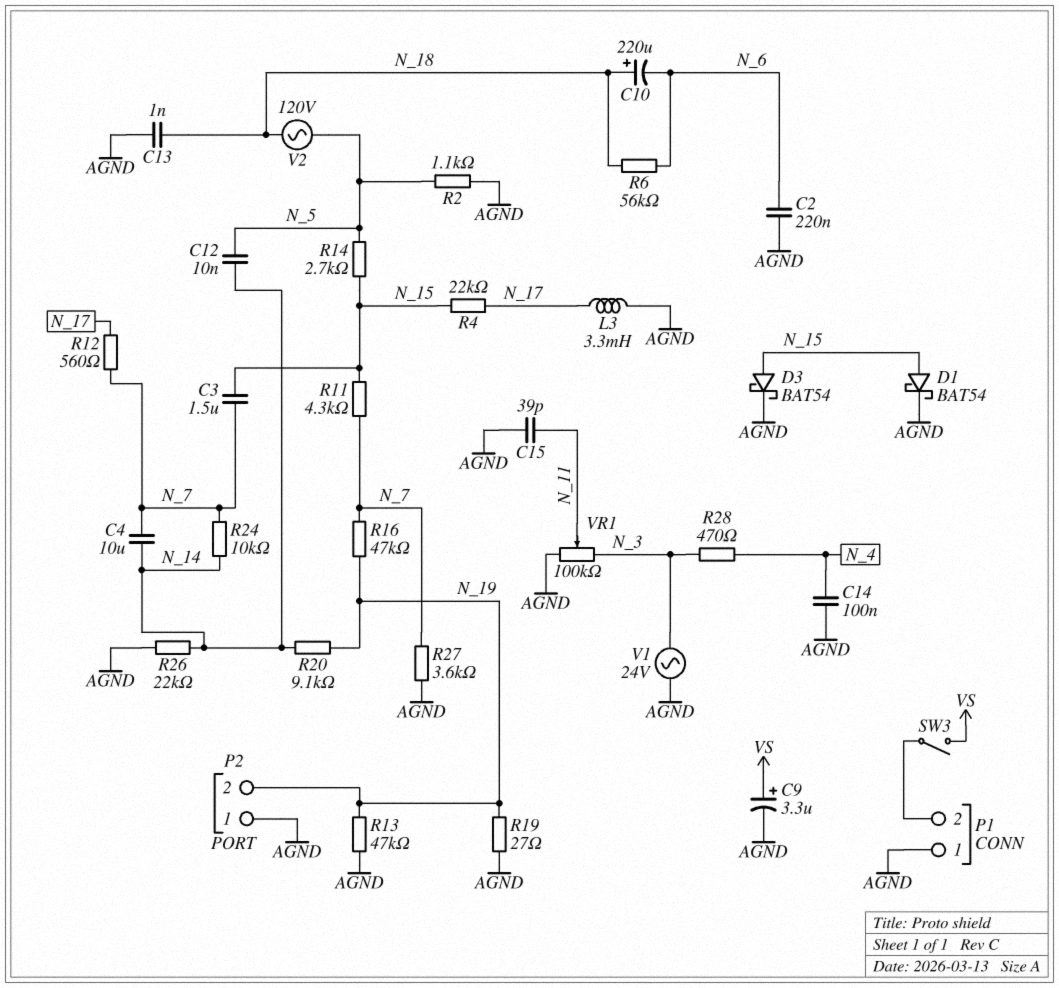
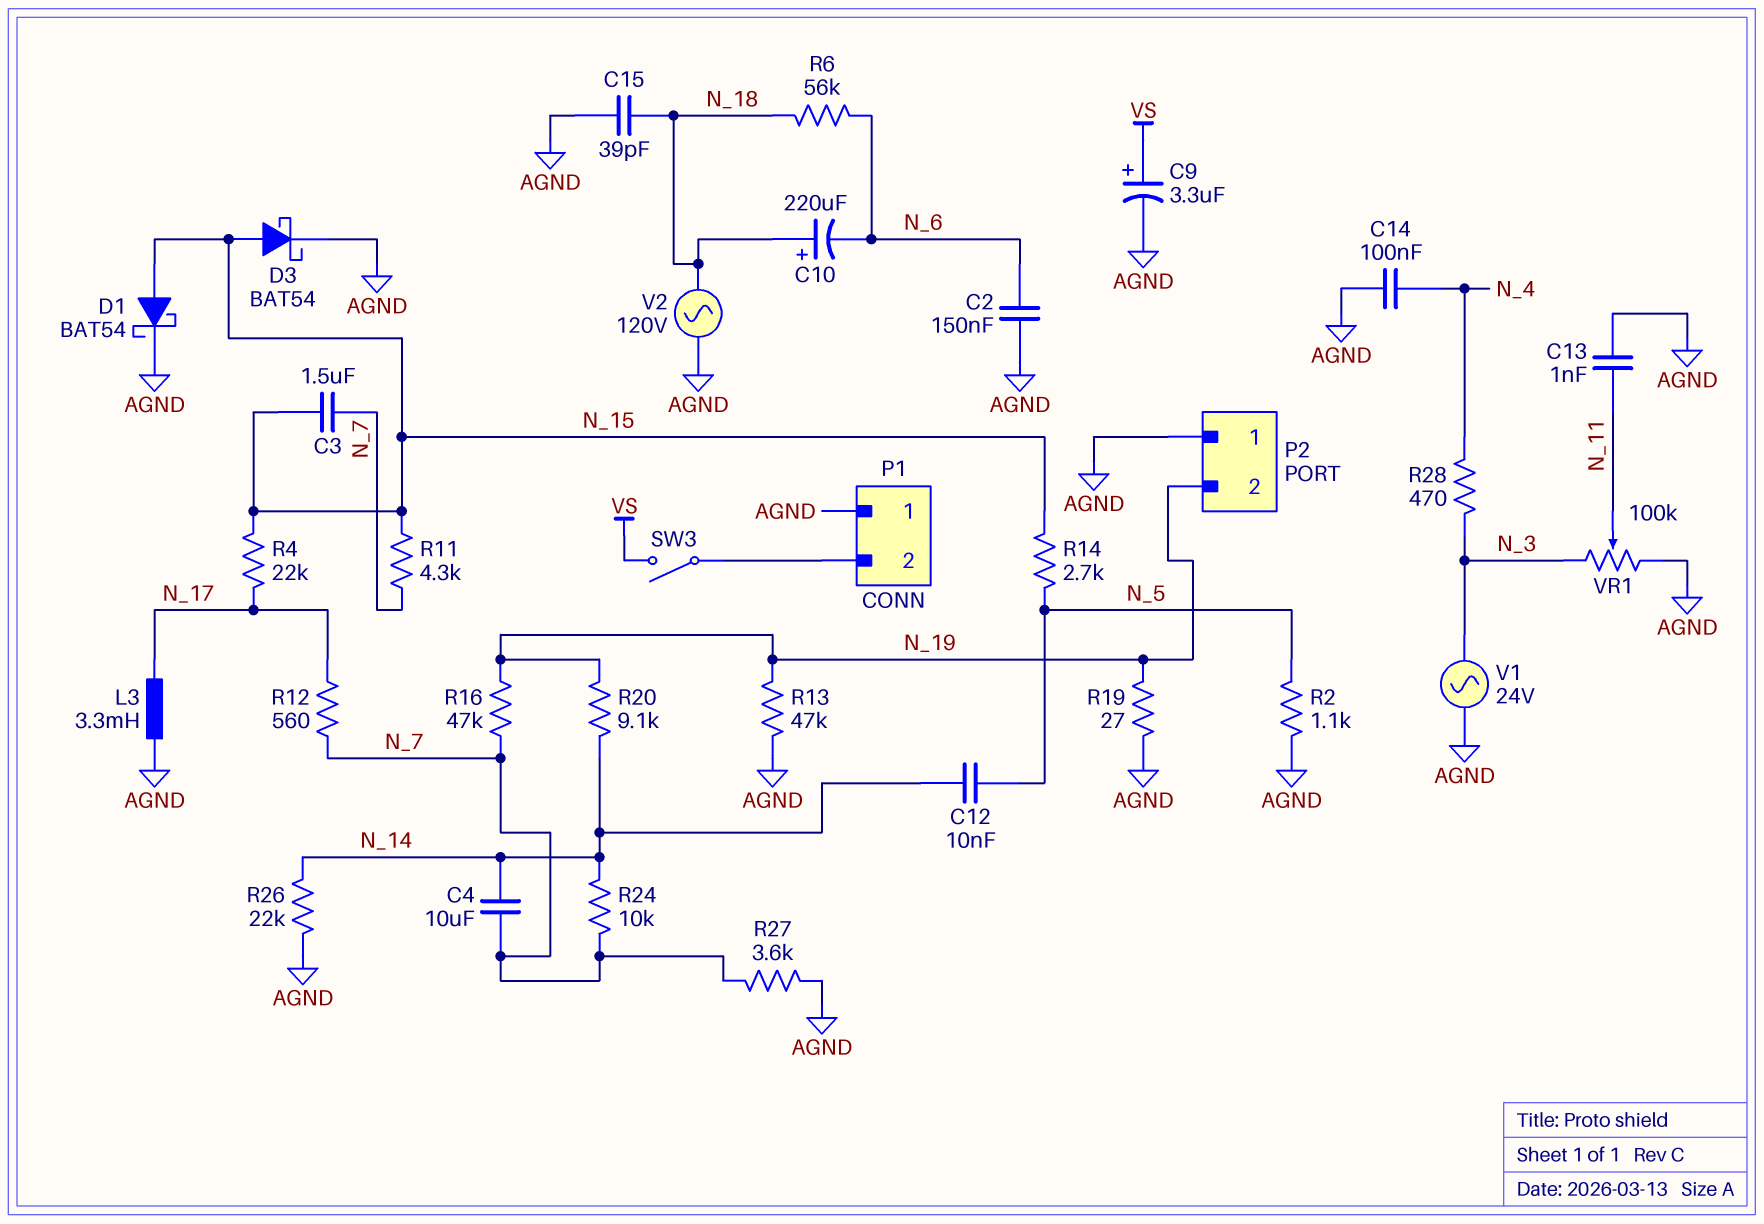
C2: 220nF (AGND, N_6) -> 150nF (AGND, N_6)
C13: 1nF (AGND, N_18) -> 1nF (AGND, N_11)
C15: 39pF (AGND, N_11) -> 39pF (AGND, N_18)
V2: AC 120V (N_5, N_18) -> AC 120V (AGND, N_18)

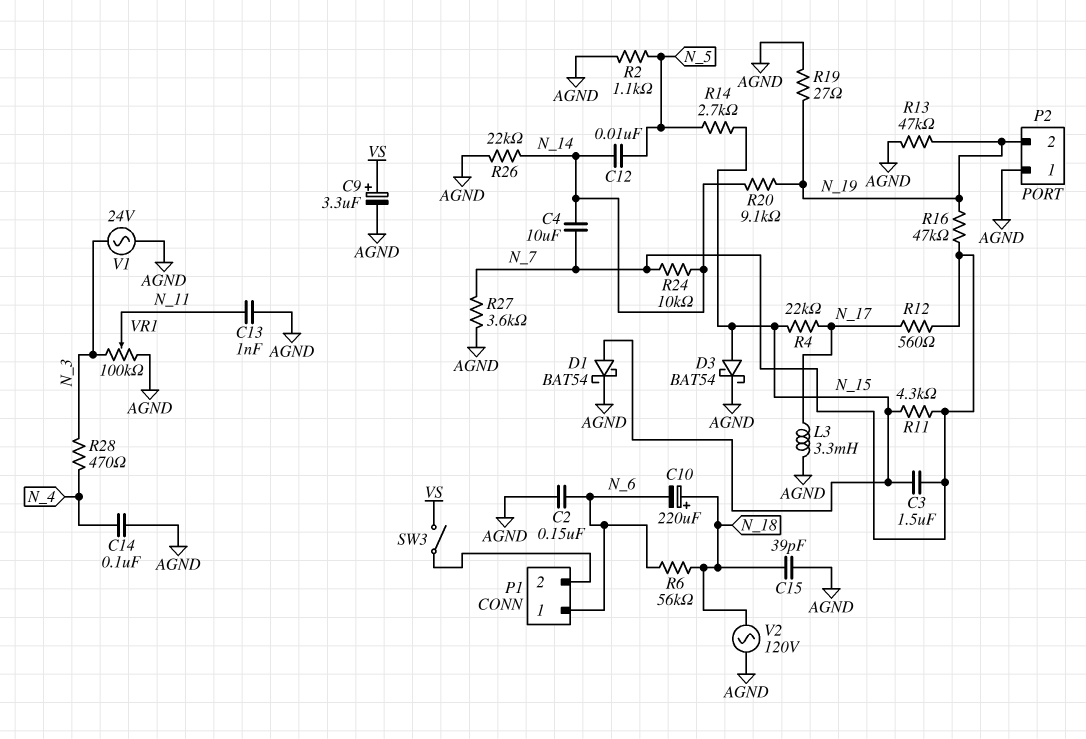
P1 pin 1: AGND -> N_6

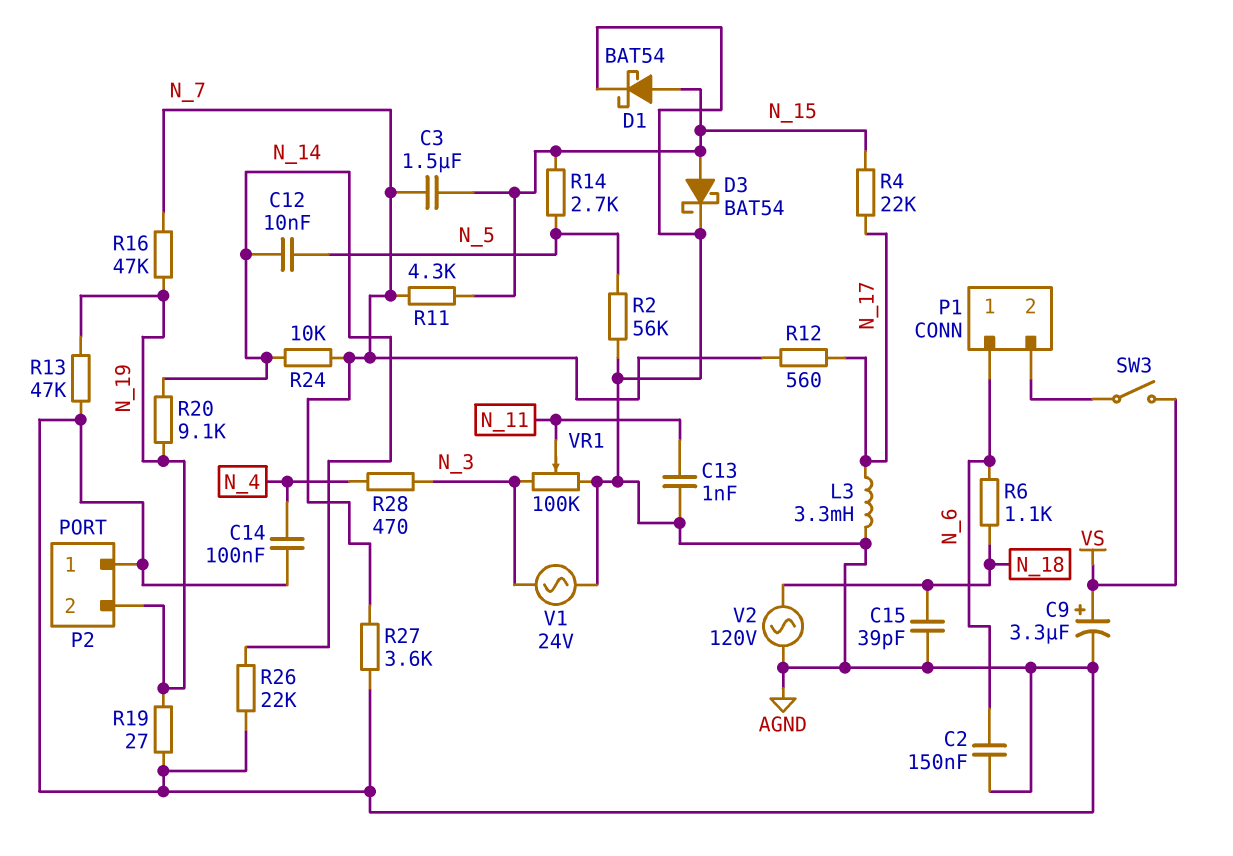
C4: 10uF (N_7, N_14) -> none
C10: 220uF (plus N_18, minus N_6) -> none
R2: 1.1k (AGND, N_5) -> 56k (AGND, N_5)
R6: 56k (N_6, N_18) -> 1.1k (N_6, N_18)

